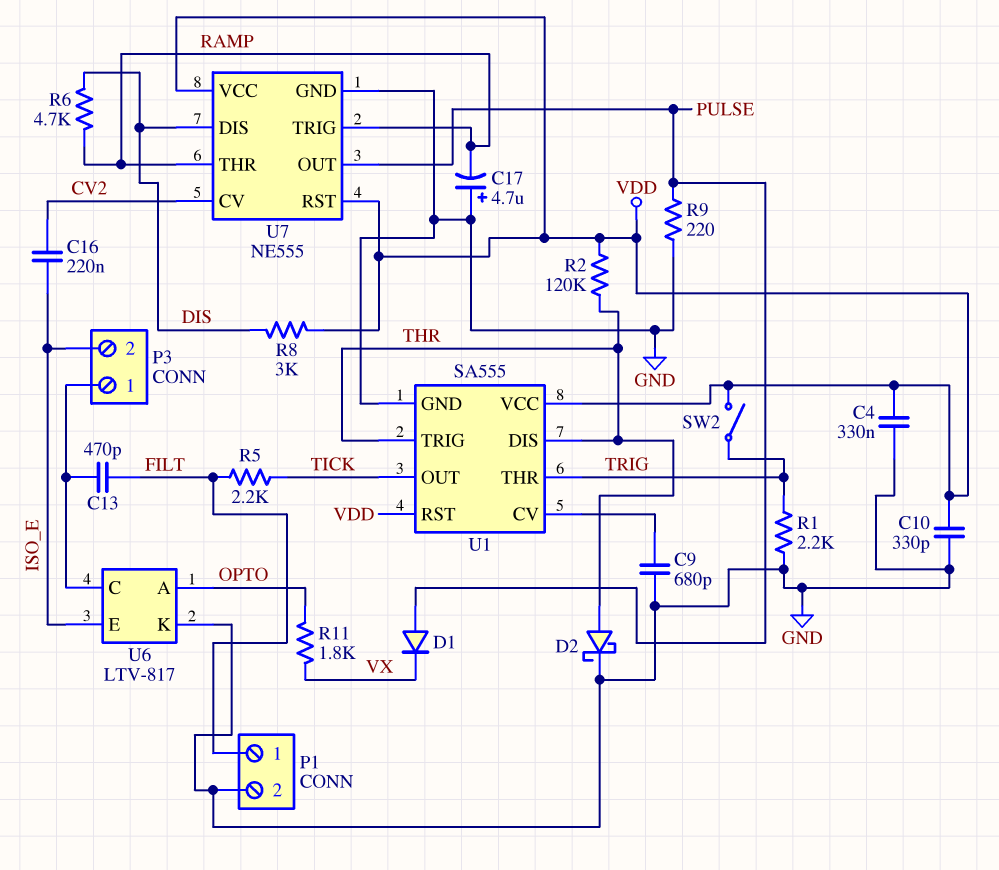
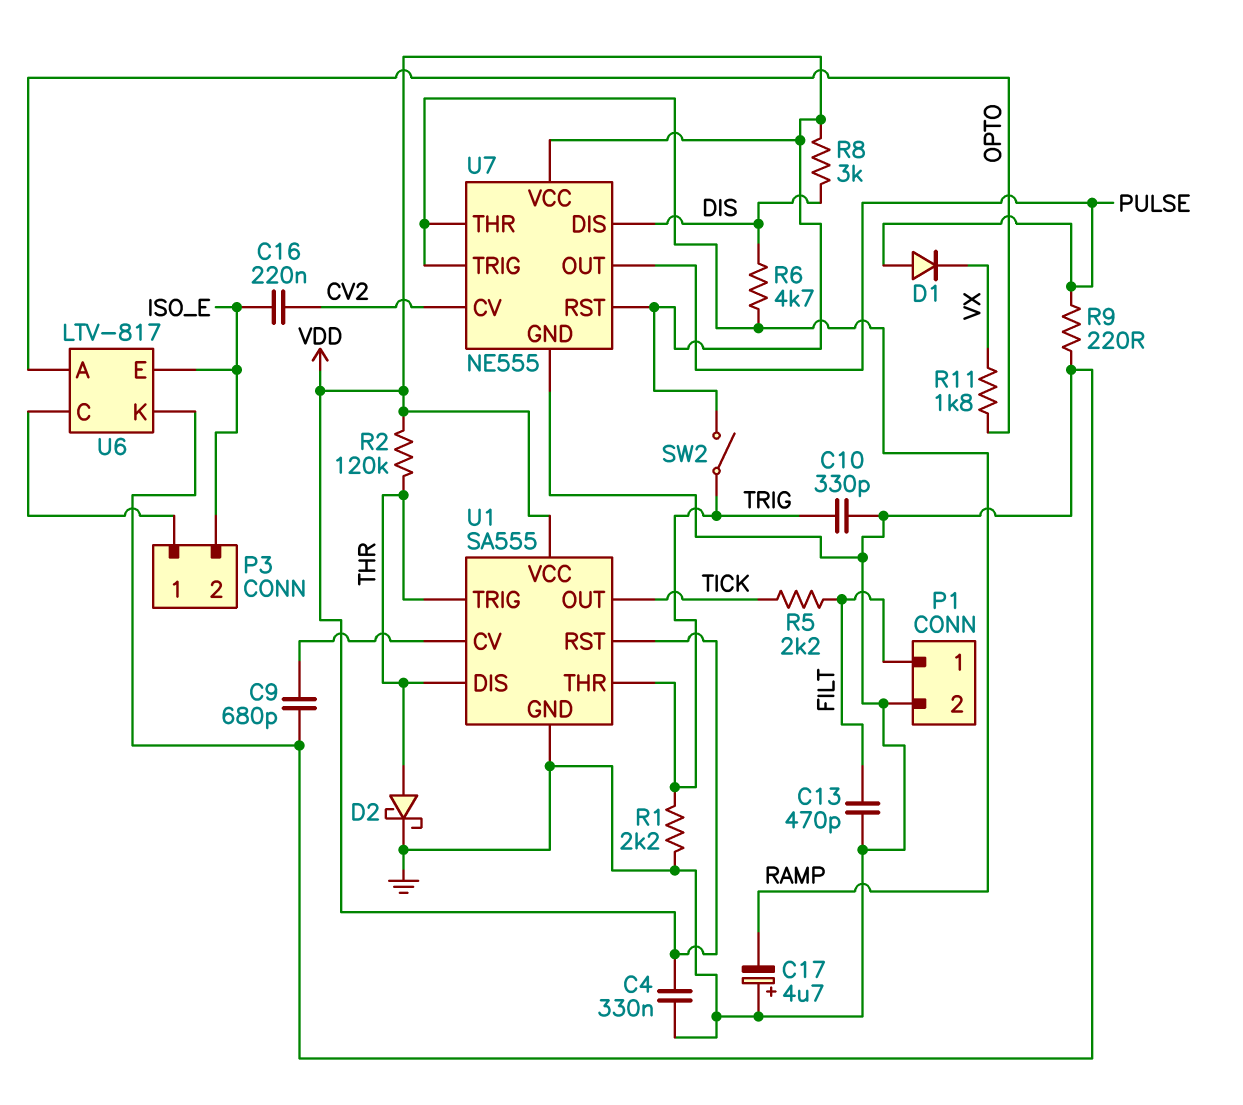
C10: 330pF (GND, VDD) -> 330pF (GND, TRIG)
C13: 470pF (FILT, P3/1) -> 470pF (FILT, GND)

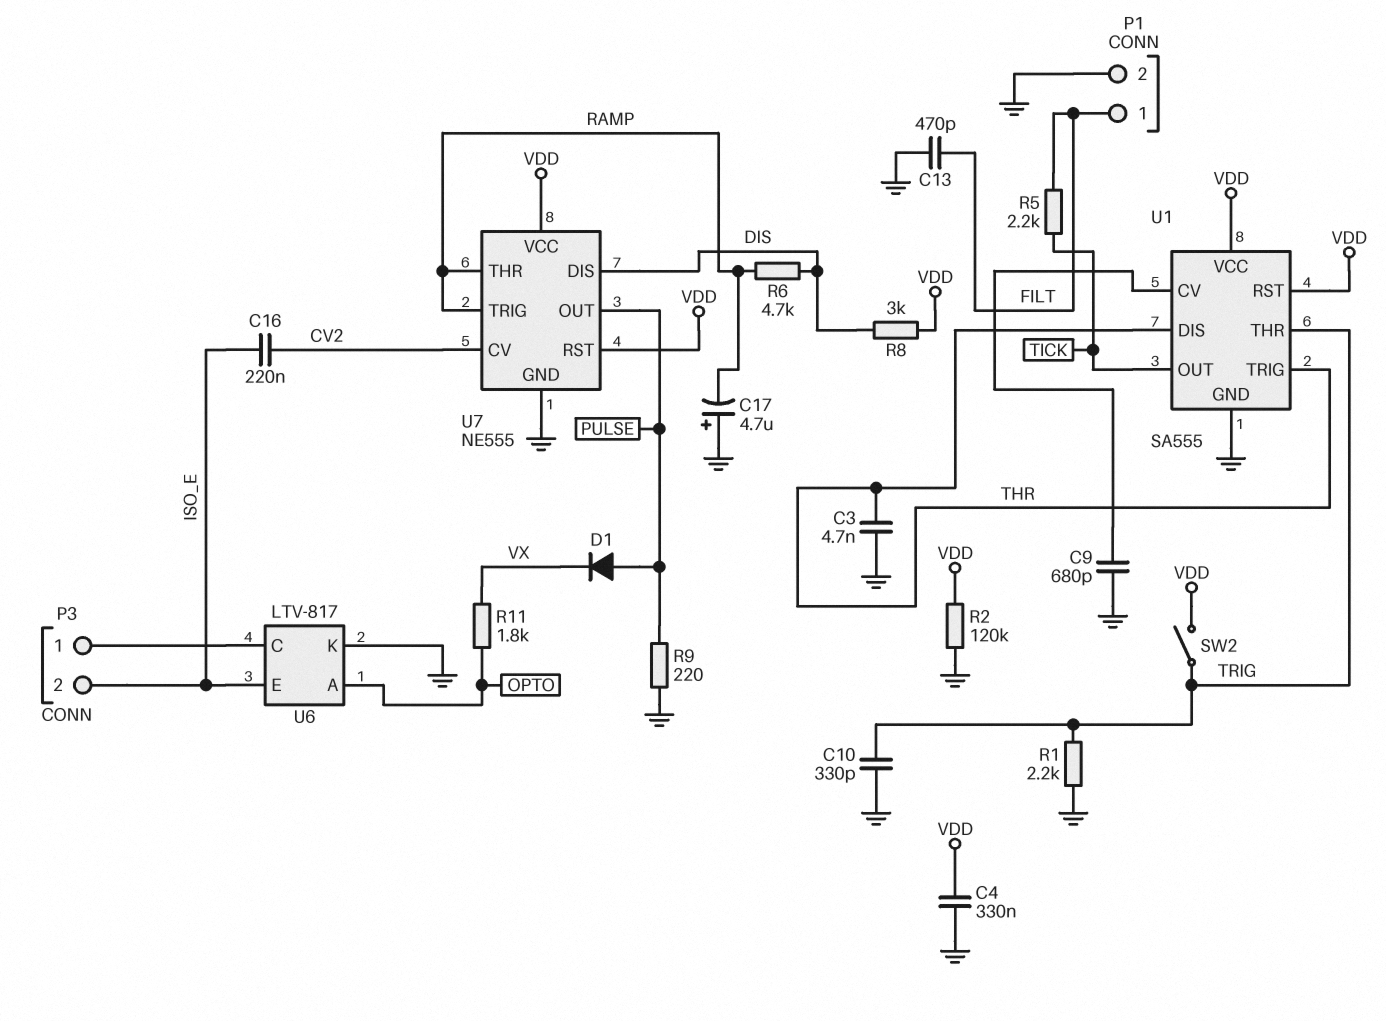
C3: none -> 4.7nF (GND, THR)
D2: schottky (A THR, K GND) -> none
R2: 120k (THR, VDD) -> 120k (GND, VDD)

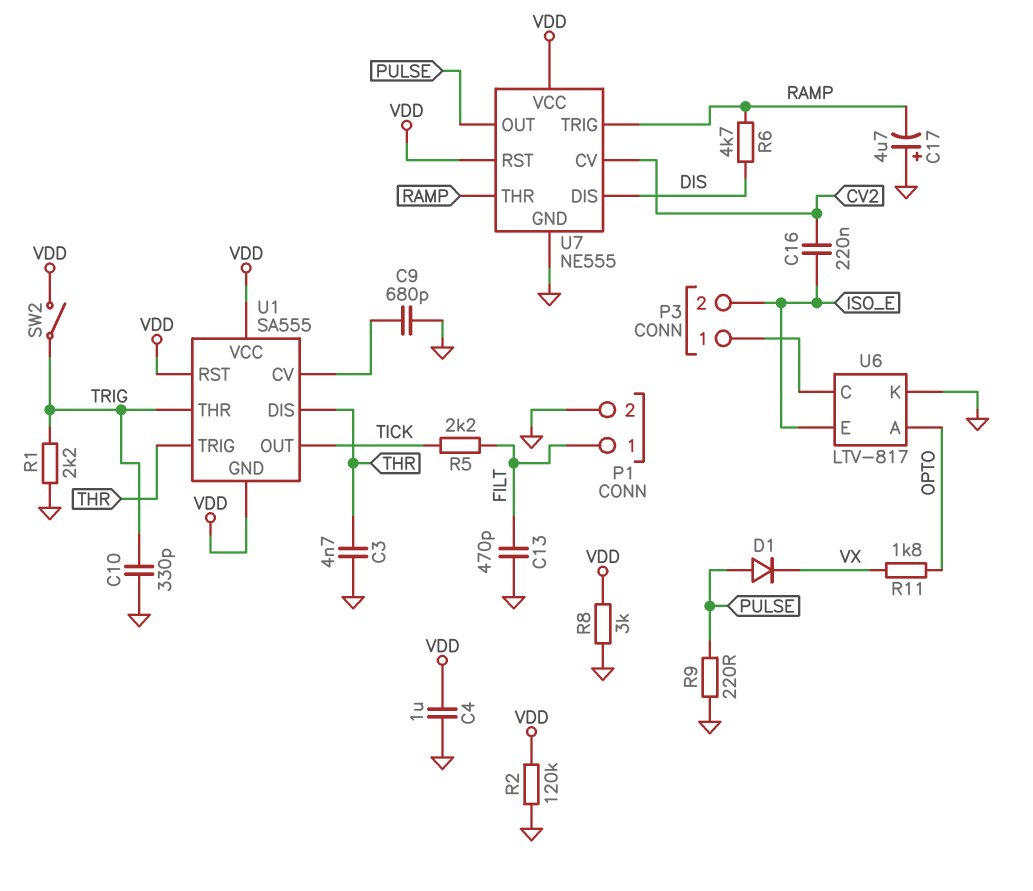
C4: 330nF (GND, VDD) -> 1uF (GND, VDD)
R8: 3k (DIS, VDD) -> 3k (GND, VDD)
U1 pin GND: GND -> VDD

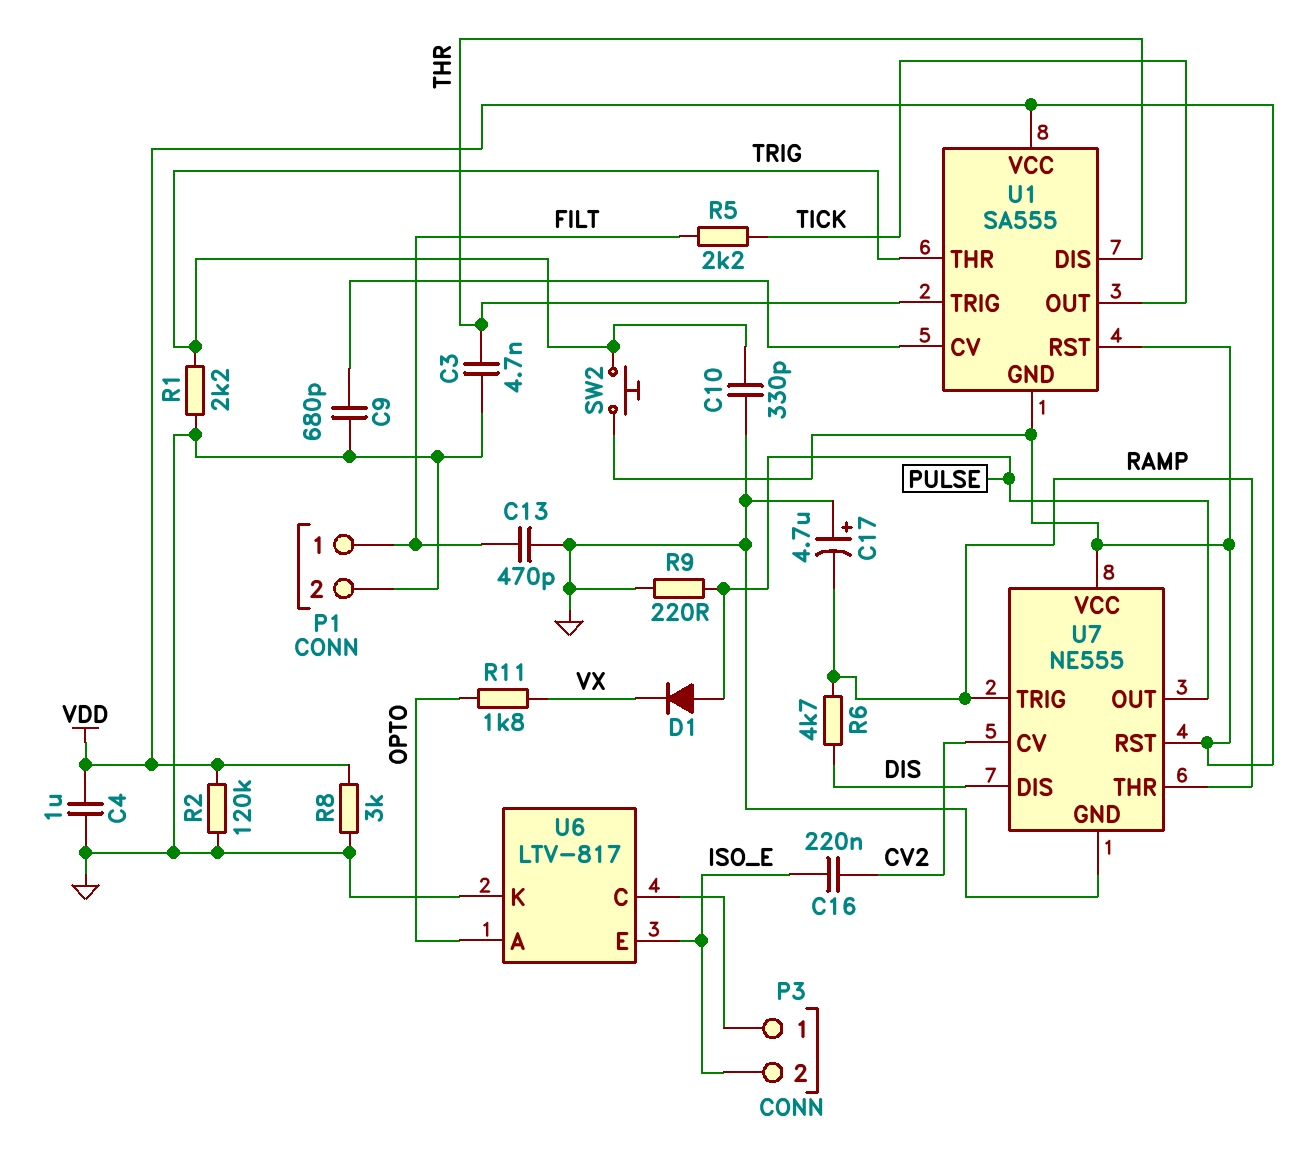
SW2: switch (TRIG, VDD) -> button (TRIG, VDD)

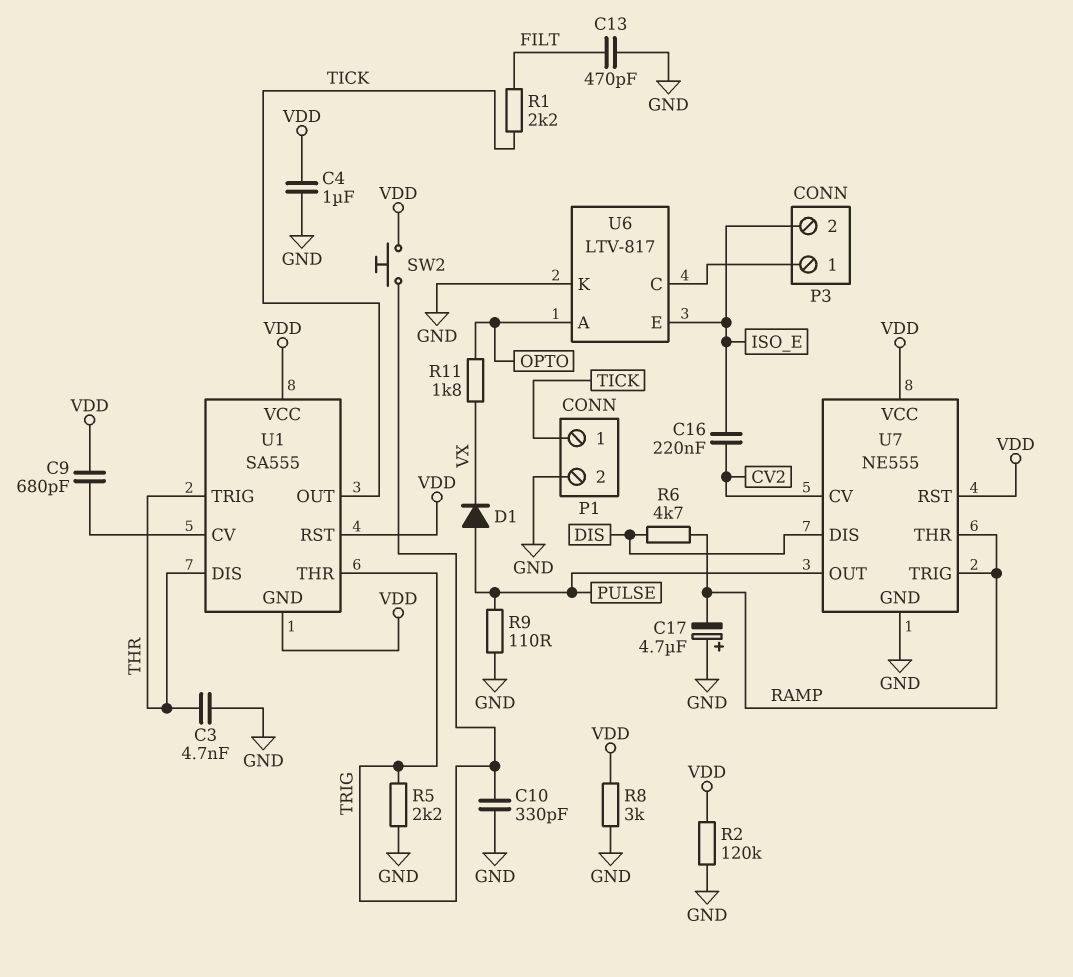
C9: 680pF (GND, U1/CV) -> 680pF (U1/CV, VDD)
P1 pin 1: FILT -> TICK
R1: 2.2k (GND, TRIG) -> 2.2k (FILT, TICK)
R5: 2.2k (FILT, TICK) -> 2.2k (GND, TRIG)
R9: 220 (GND, PULSE) -> 110 (GND, PULSE)

